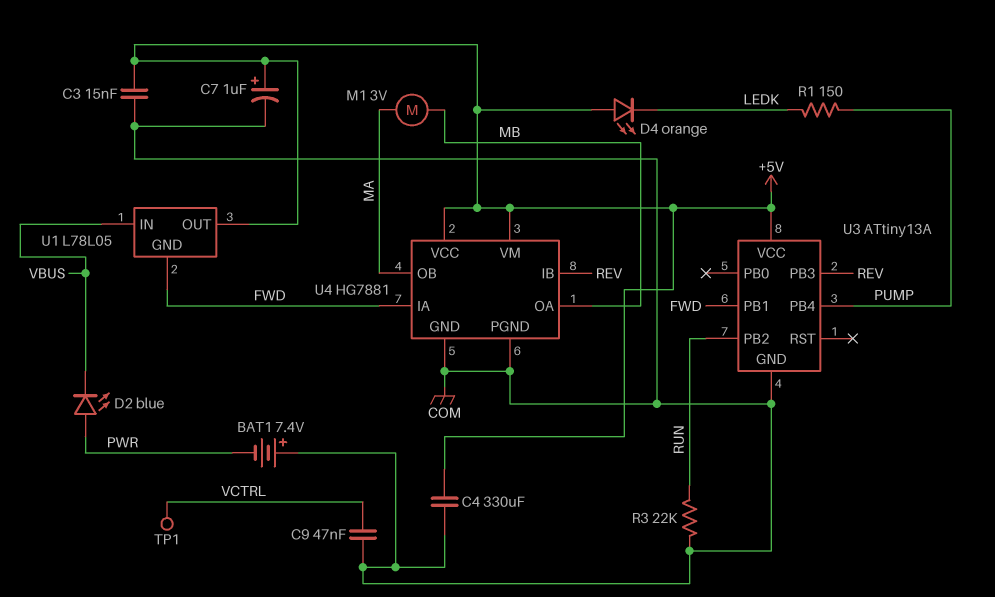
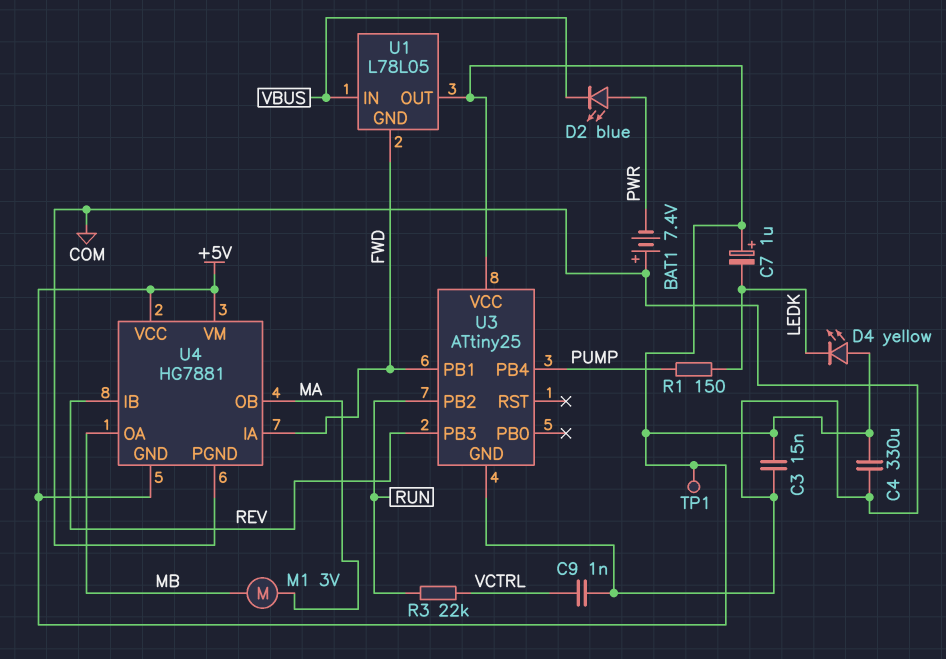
C7: 1uF (plus +5V, minus COM) -> 1uF (plus +5V, minus LEDK)
C9: 47nF (COM, VCTRL) -> 1nF (COM, VCTRL)
D4: LED orange (A +5V, K LEDK) -> LED yellow (A +5V, K LEDK)
R3: 22k (COM, RUN) -> 22k (RUN, VCTRL)
TP1: test point (VCTRL) -> test point (+5V)
U3: ATtiny13A -> ATtiny25
U4 pin GND: COM -> +5V

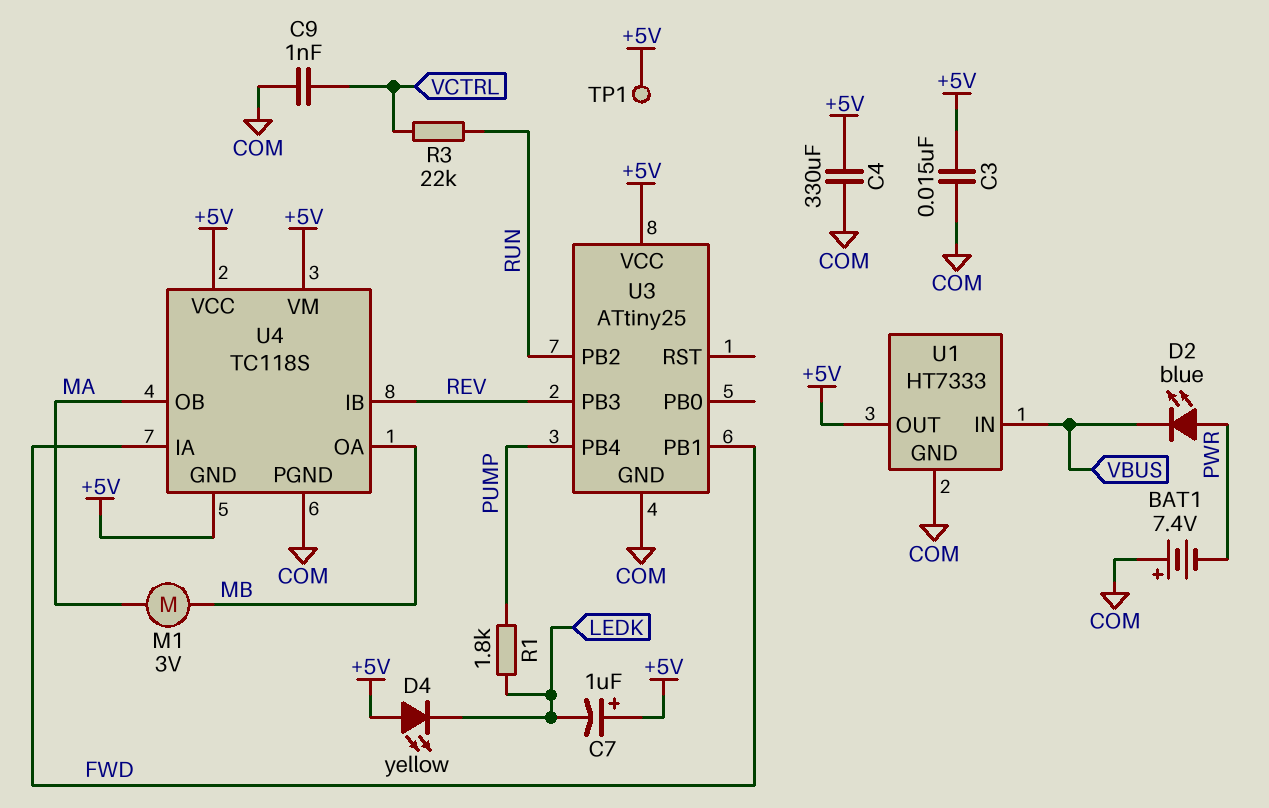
R1: 150 (LEDK, PUMP) -> 1.8k (LEDK, PUMP)
U1: L78L05 -> HT7333
U1 pin GND: FWD -> COM
U4: HG7881 -> TC118S

